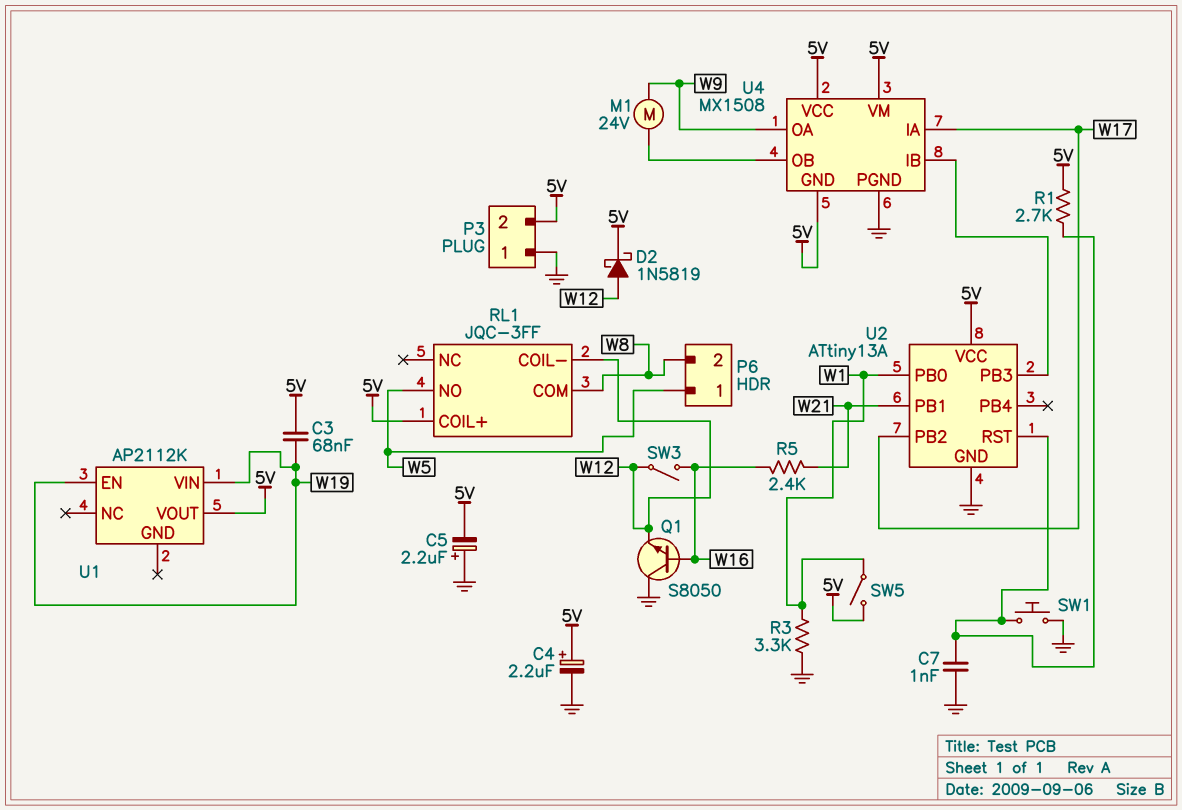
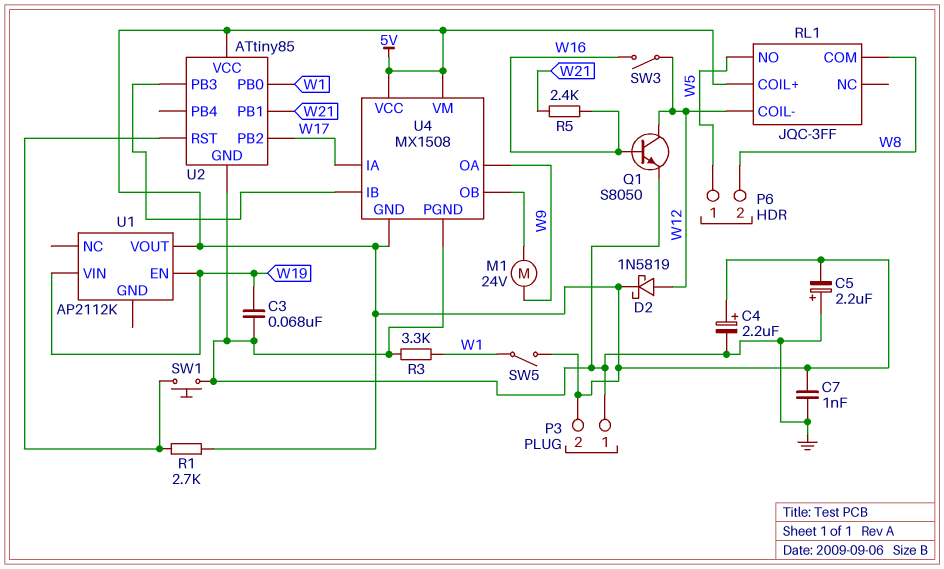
C3: 68nF (5V, W19) -> 68nF (GND, W19)
C7: 1nF (GND, U2/RST) -> 1nF (5V, GND)
Q1: NPN S8050 (B W16, C GND, E W12) -> NPN S8050 (B W16, C W12, E GND)
U2: ATtiny13A -> ATtiny85

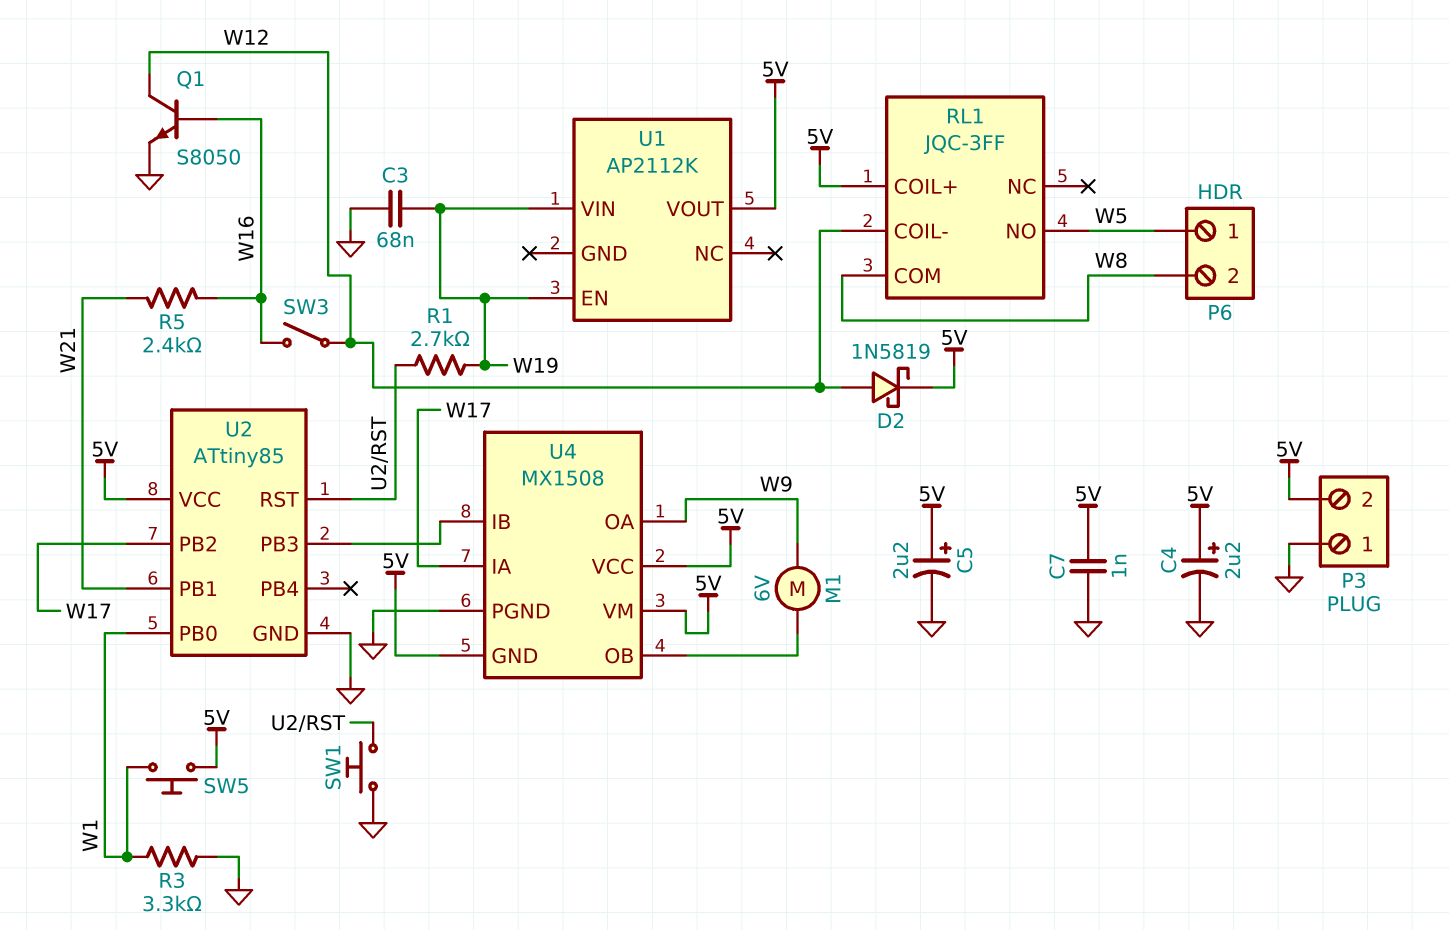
C5: 2.2uF (plus GND, minus 5V) -> 2.2uF (plus 5V, minus GND)
M1: motor 24V (U4/OB, W9) -> motor 6V (U4/OB, W9)
R1: 2.7k (5V, U2/RST) -> 2.7k (U2/RST, W19)
SW5: switch (5V, W1) -> button (5V, W1)

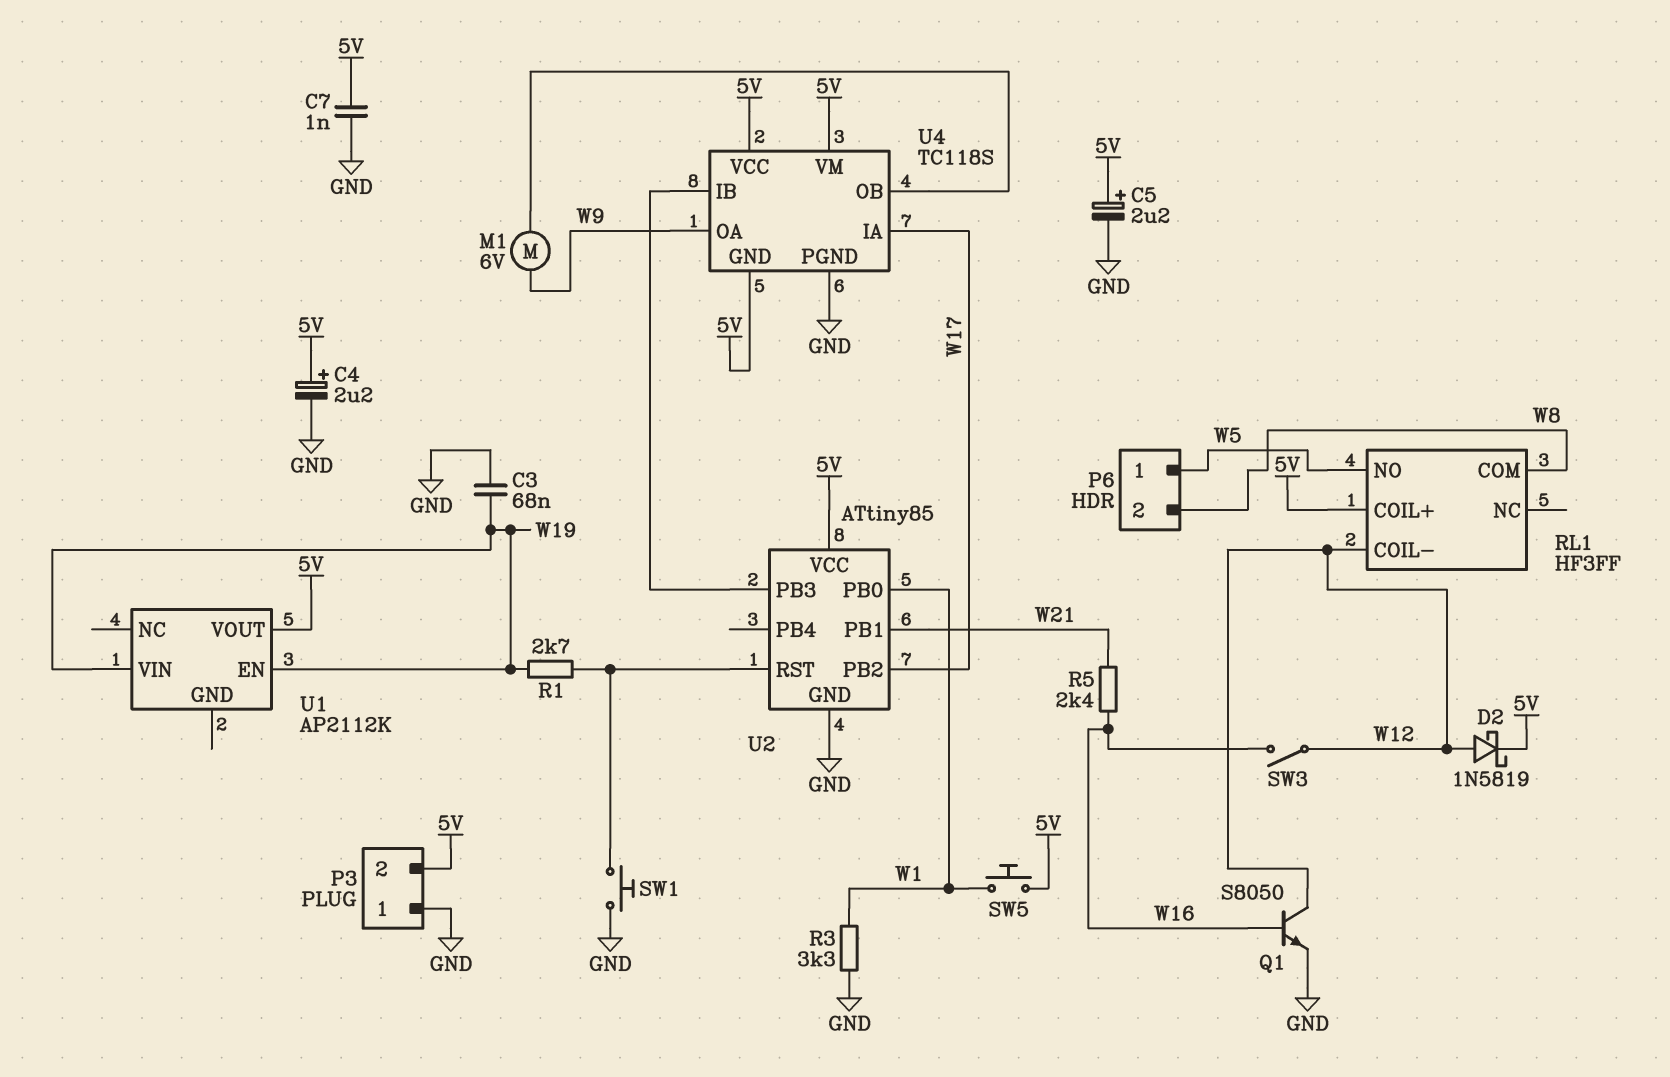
RL1: JQC-3FF -> HF3FF
U4: MX1508 -> TC118S

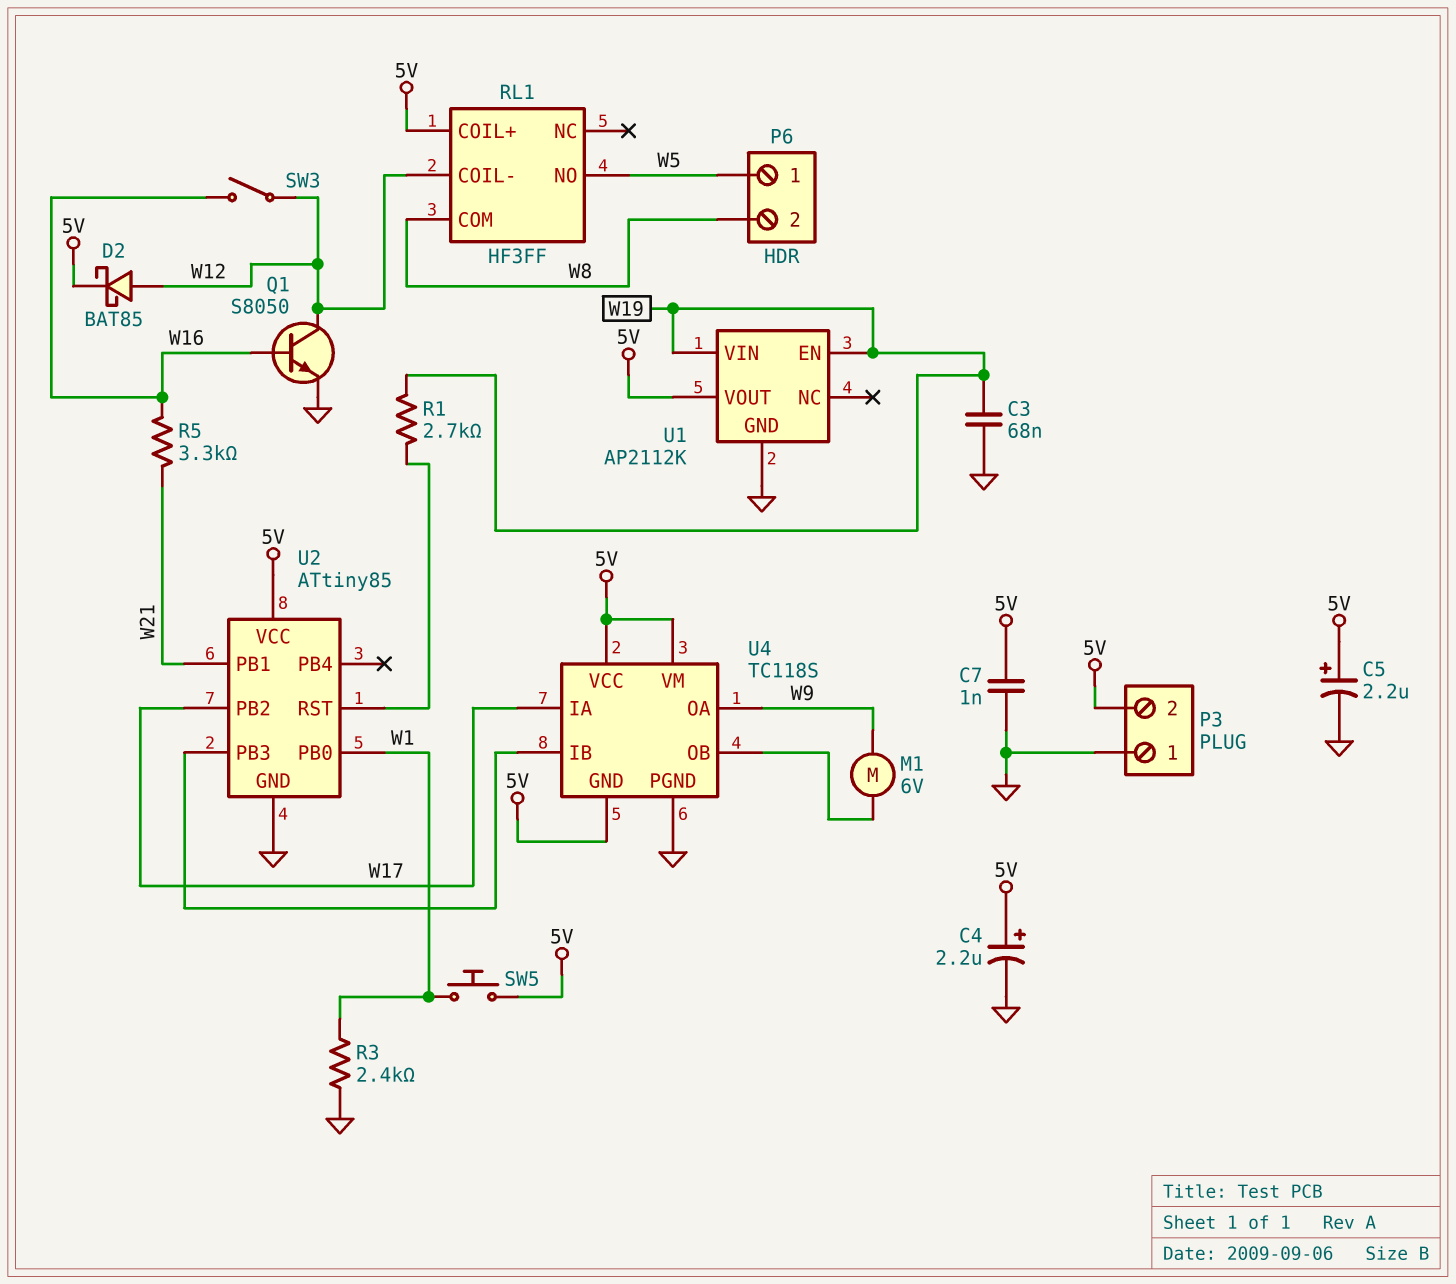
D2: schottky 1N5819 (A W12, K 5V) -> schottky BAT85 (A W12, K 5V)
R3: 3.3k (GND, W1) -> 2.4k (GND, W1)
R5: 2.4k (W16, W21) -> 3.3k (W16, W21)
SW1: button (GND, U2/RST) -> none
U1 pin GND: none -> GND

